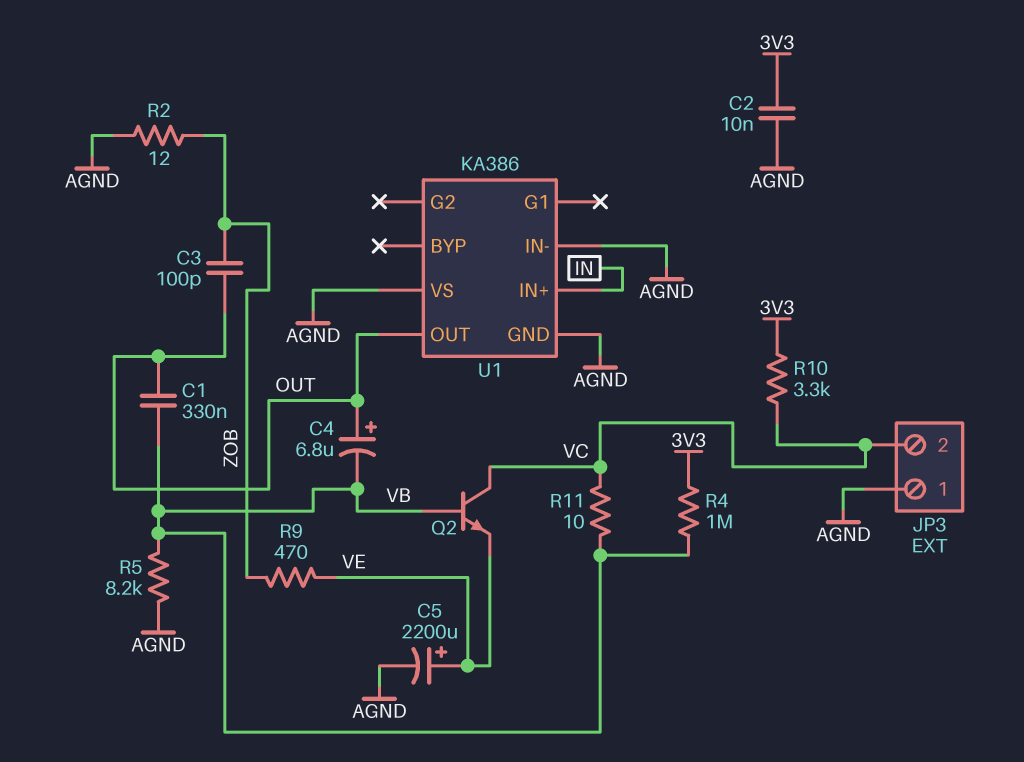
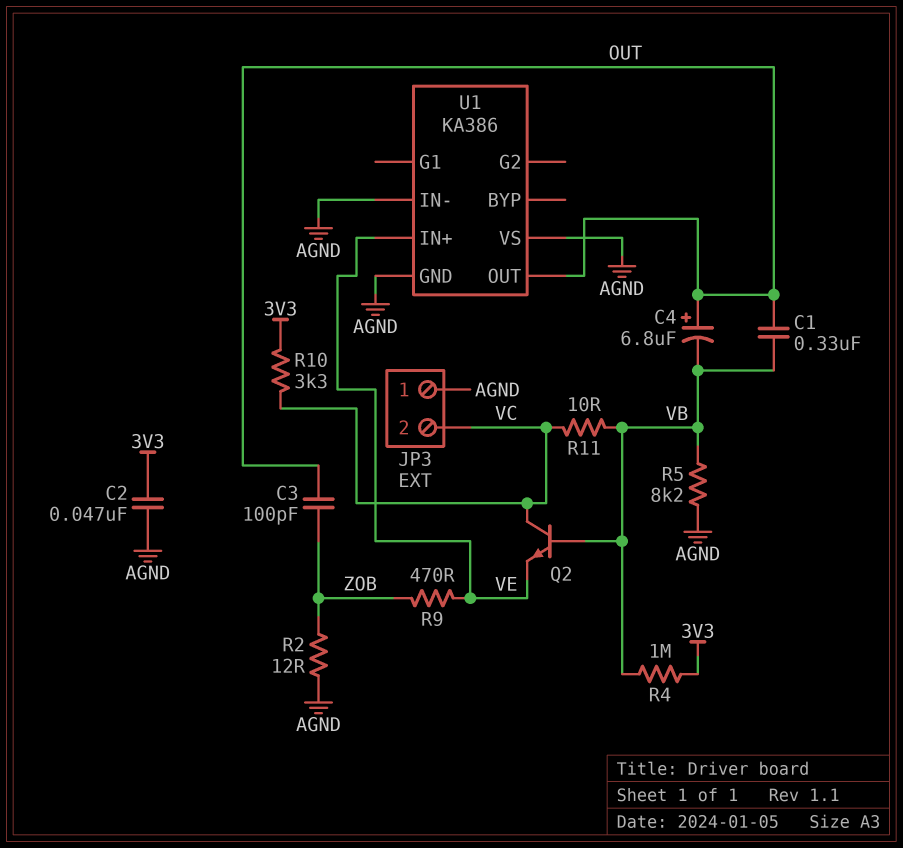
C2: 10nF (3V3, AGND) -> 47nF (3V3, AGND)
C5: 2200uF (plus VE, minus AGND) -> none
U1 pin IN+: IN -> VE

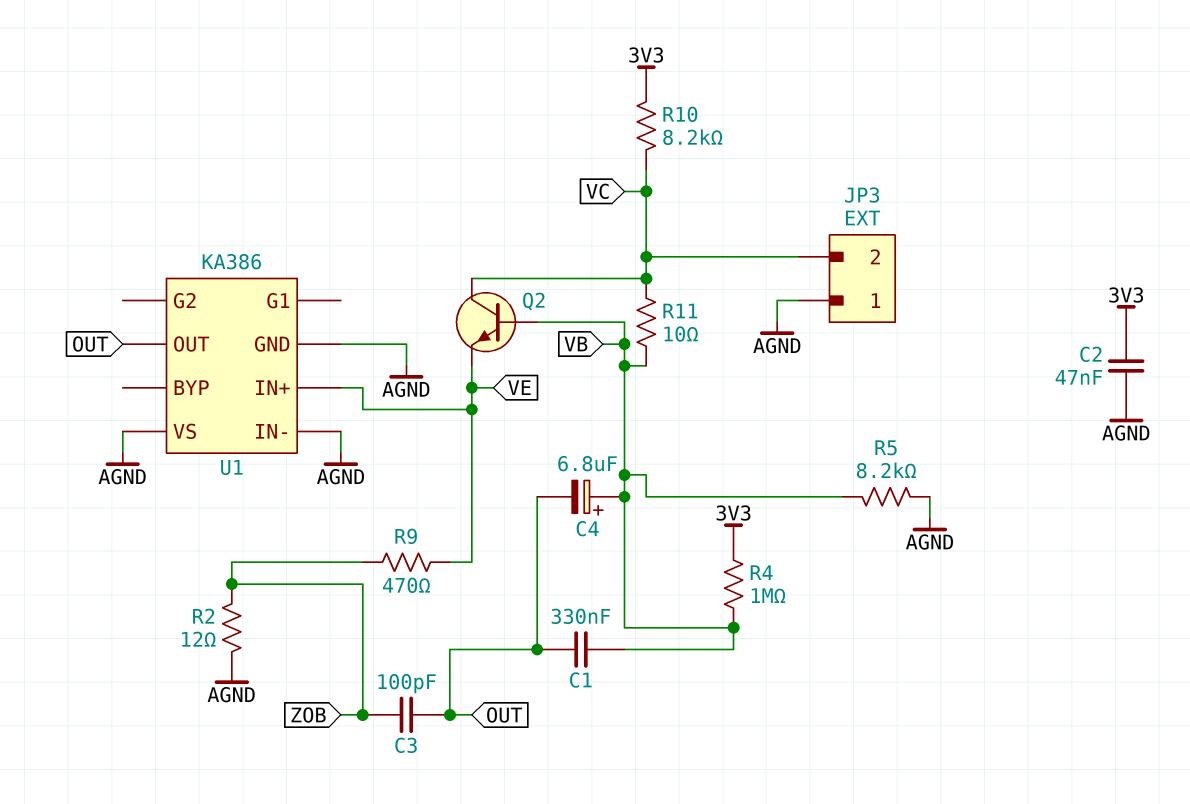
C4: 6.8uF (plus OUT, minus VB) -> 6.8uF (plus VB, minus OUT)
R10: 3.3k (3V3, VC) -> 8.2k (3V3, VC)

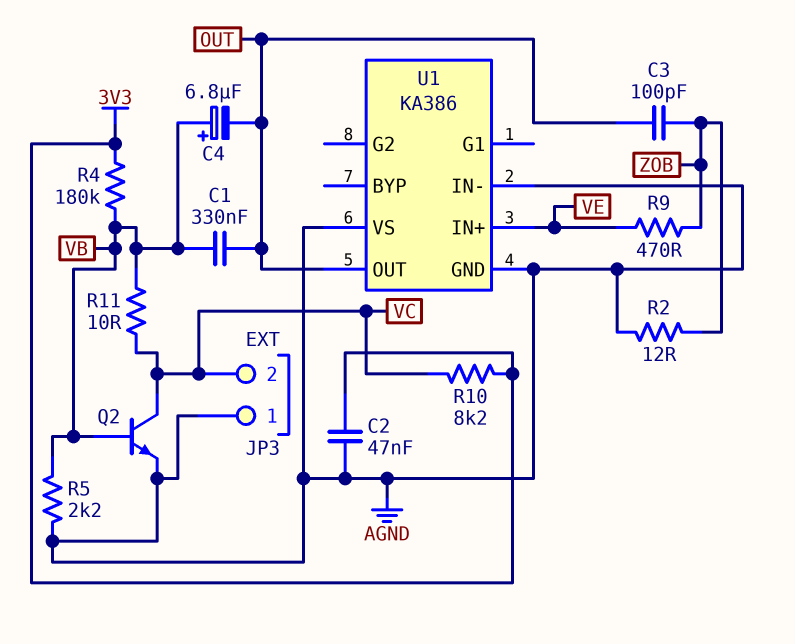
Q2: NPN (B VB, C VC, E VE) -> NPN (B VB, C VC, E AGND)
R4: 1M (3V3, VB) -> 180k (3V3, VB)
R5: 8.2k (AGND, VB) -> 2.2k (AGND, VB)

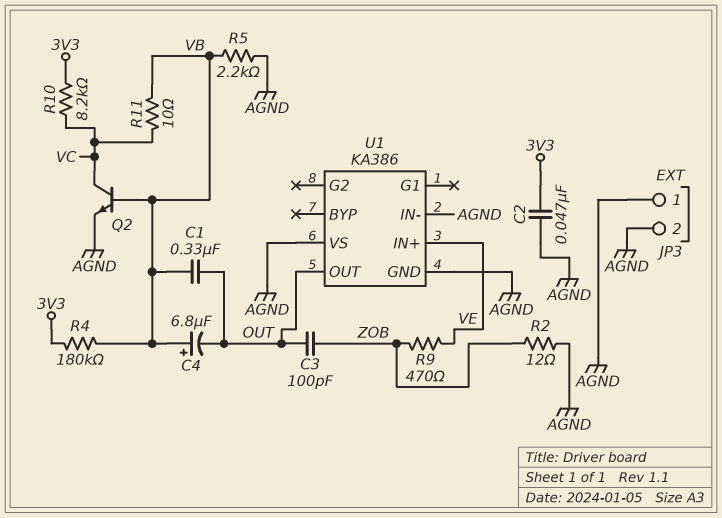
JP3 pin 2: VC -> AGND

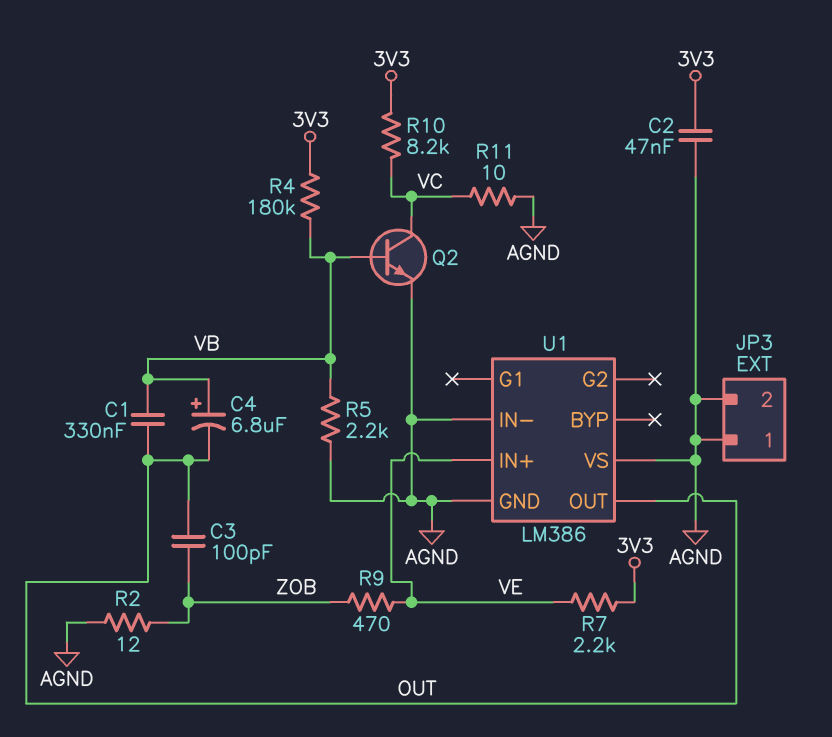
R7: none -> 2.2k (3V3, VE)
R11: 10 (VB, VC) -> 10 (AGND, VC)
U1: KA386 -> LM386

